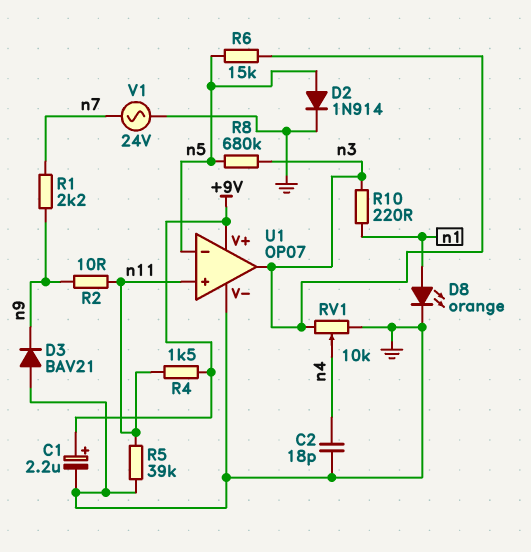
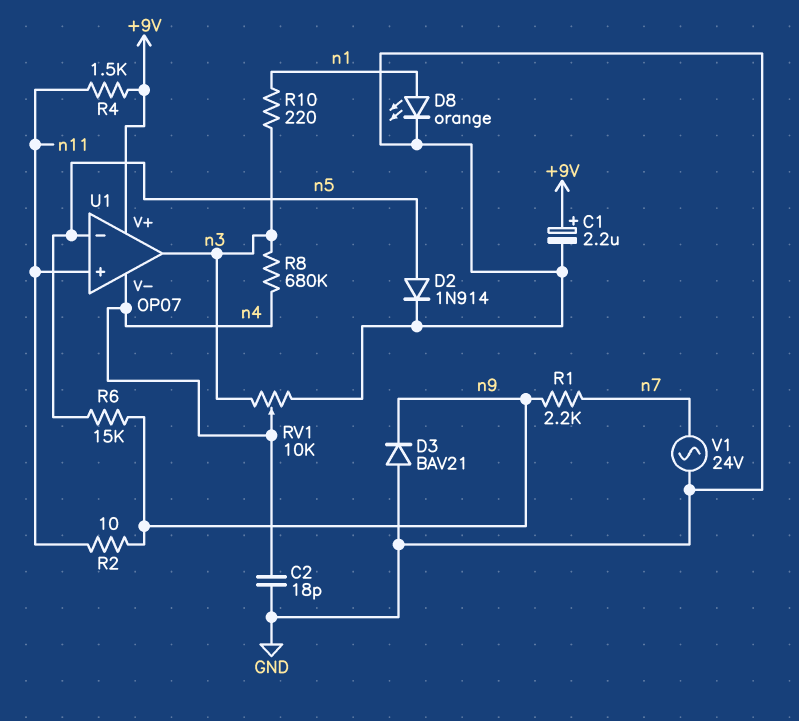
R5: 39k (GND, n11) -> none
R6: 15k (n3, n5) -> 15k (n5, n9)
R8: 680k (n3, n5) -> 680k (n3, n4)
U1 pin V-: GND -> n4

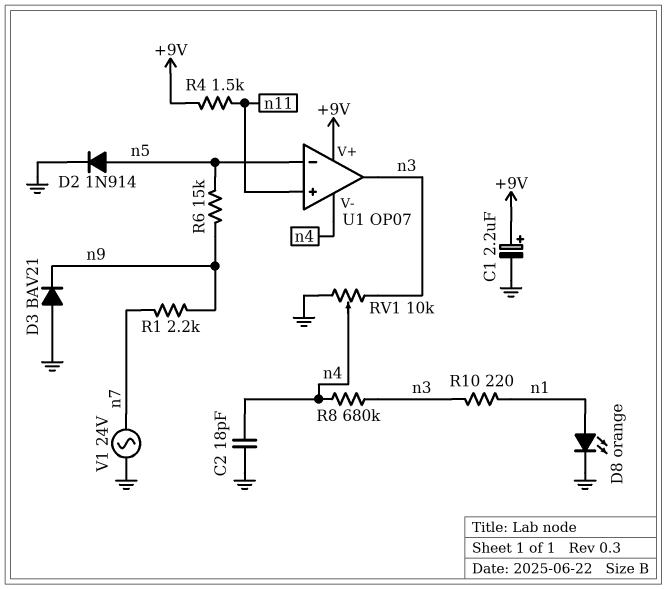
R2: 10 (n9, n11) -> none

